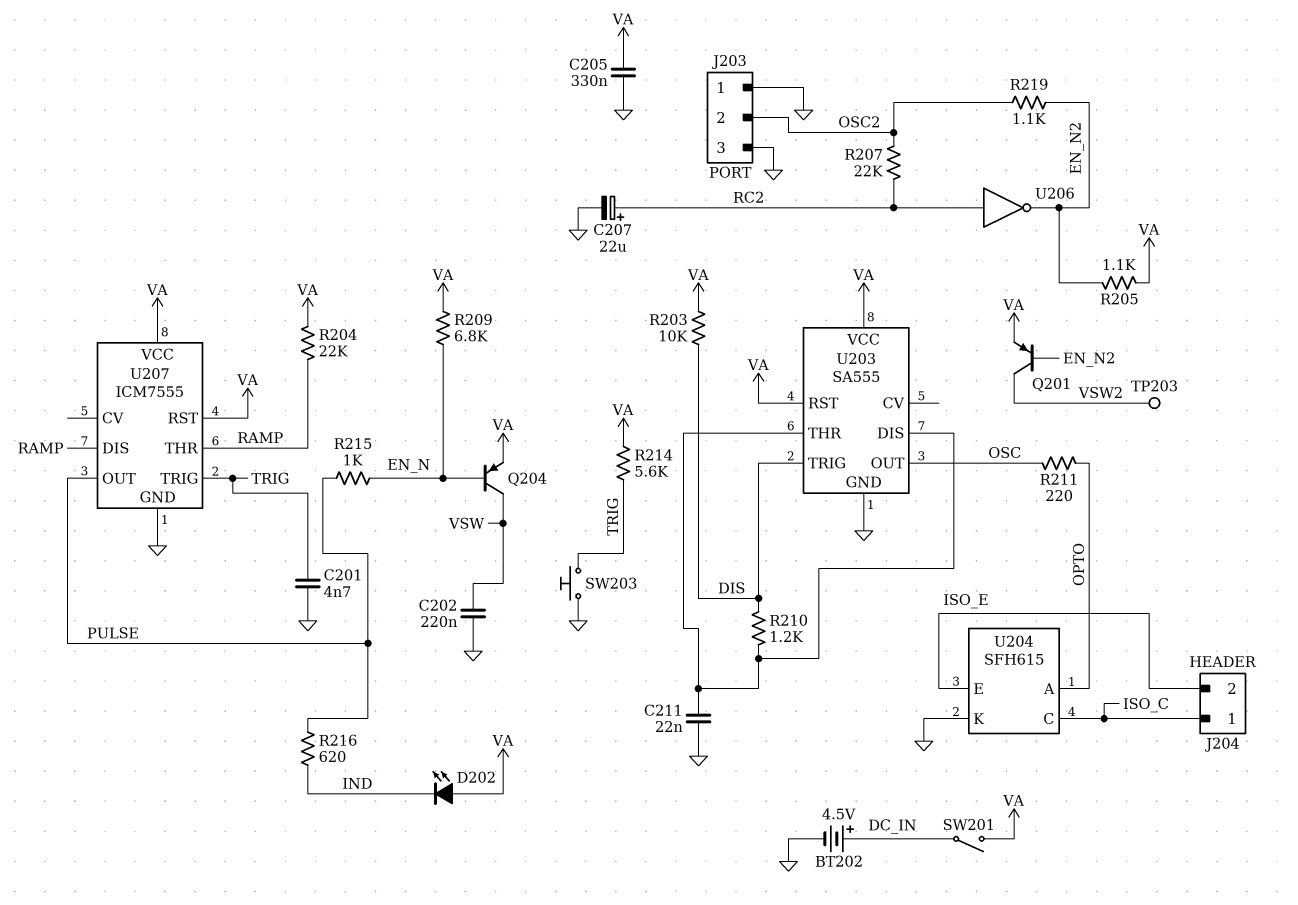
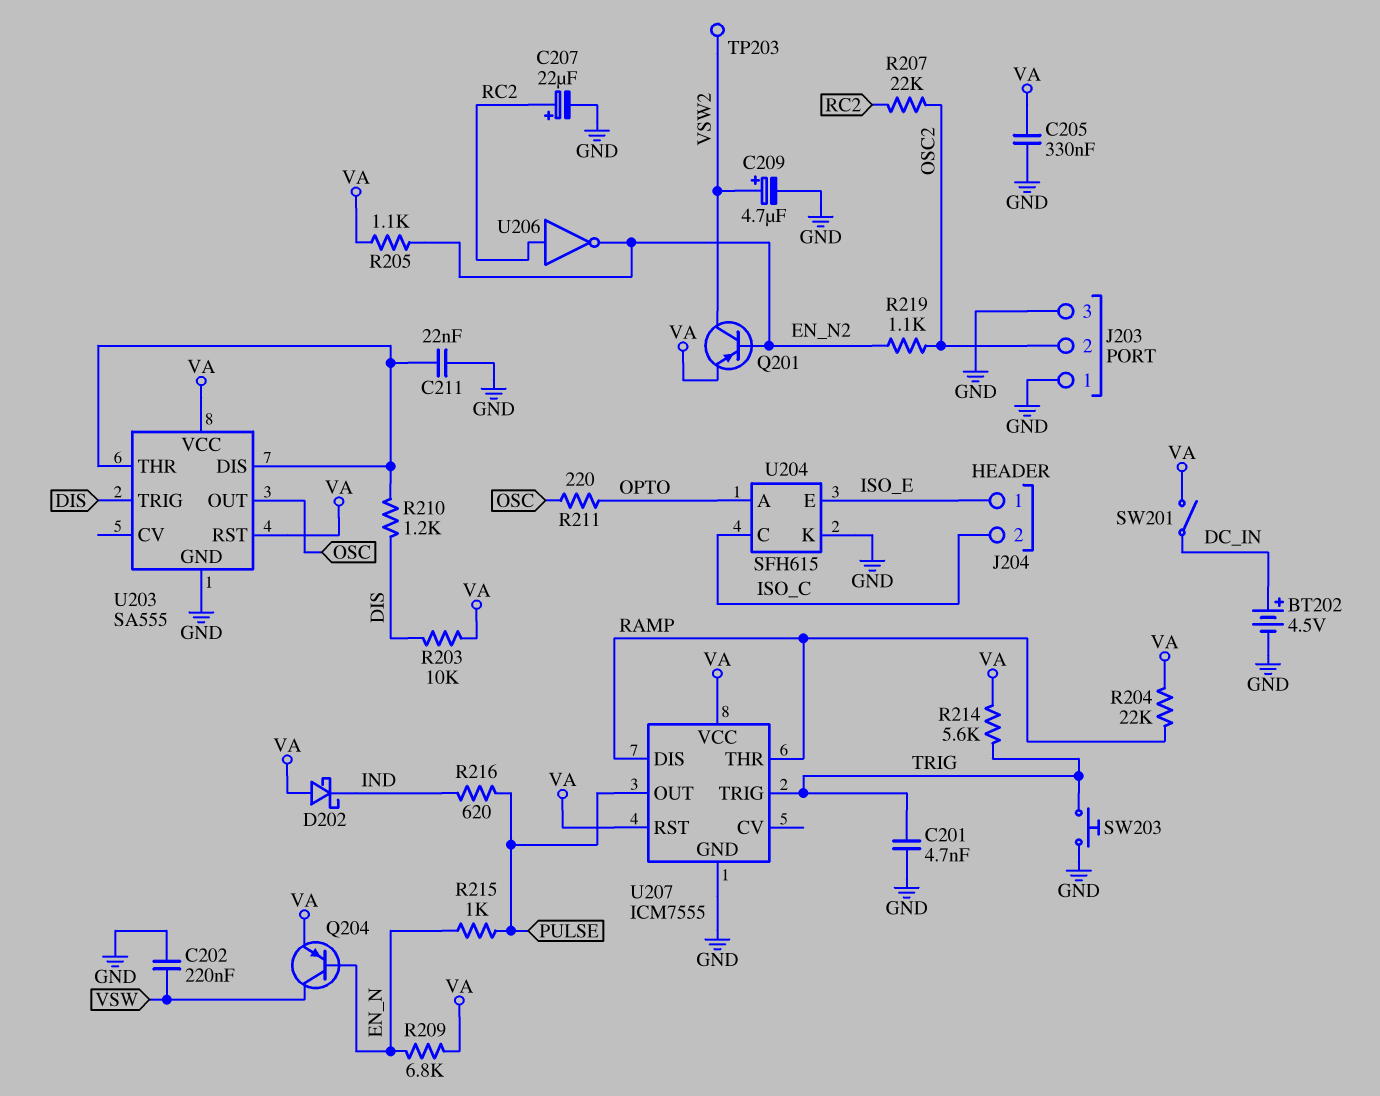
C209: none -> 4.7uF (plus VSW2, minus GND)
D202: LED (A VA, K IND) -> schottky (A VA, K IND)
J204 pin 1: ISO_C -> ISO_E
J204 pin 2: ISO_E -> ISO_C

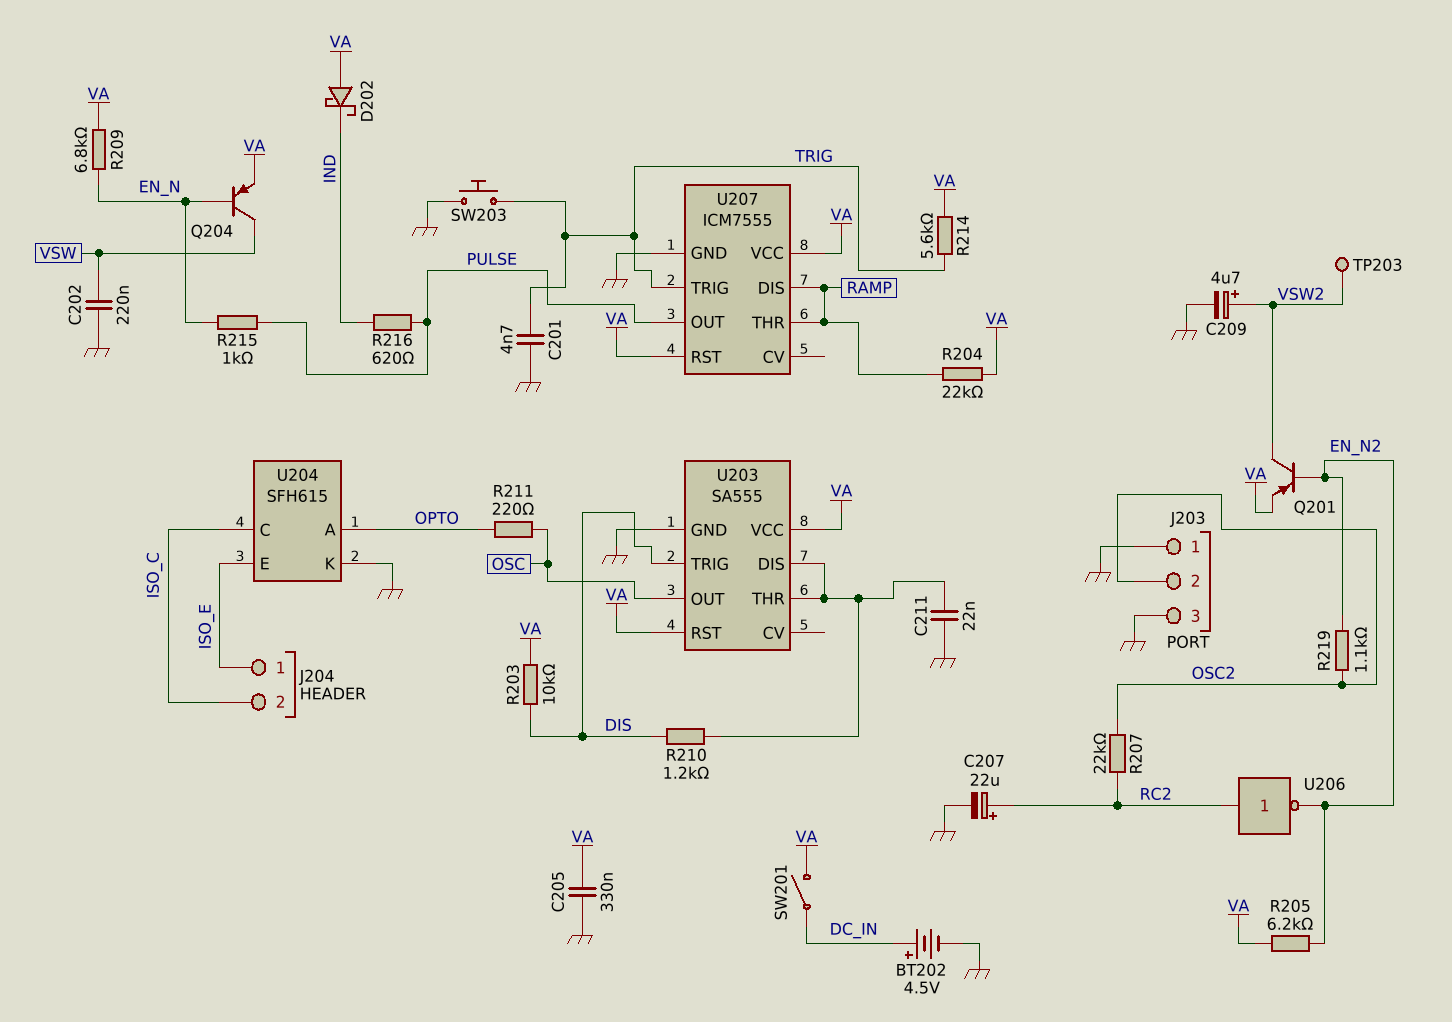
R205: 1.1k (EN_N2, VA) -> 6.2k (EN_N2, VA)

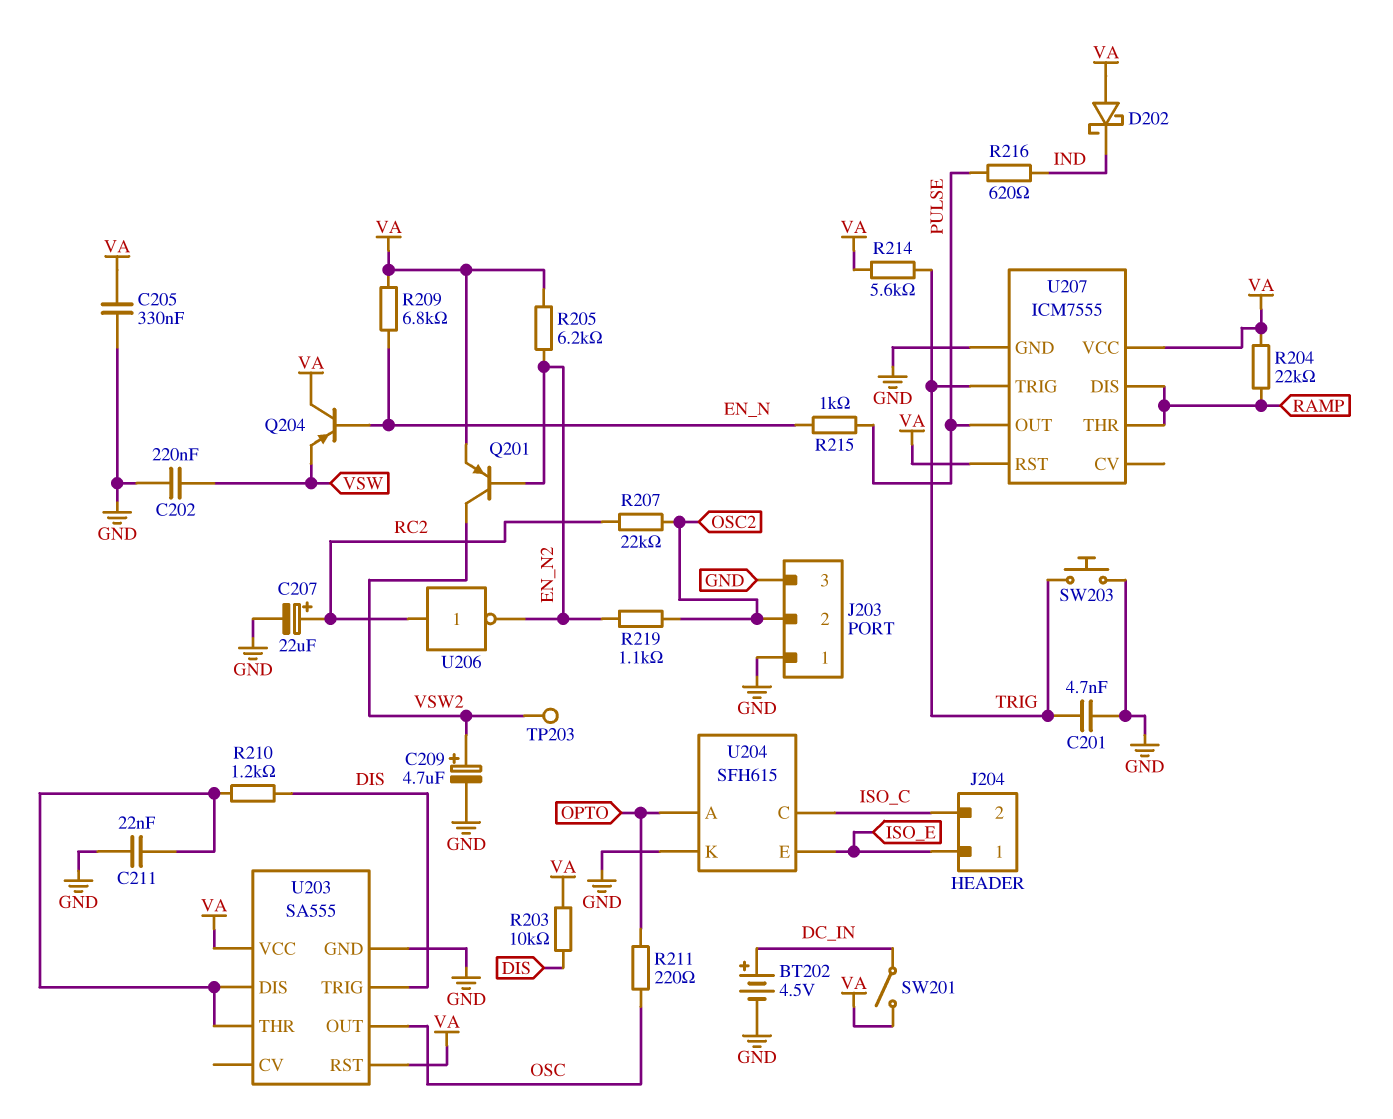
Q204: PNP (B EN_N, C VSW, E VA) -> PNP (B EN_N, C VA, E VSW)

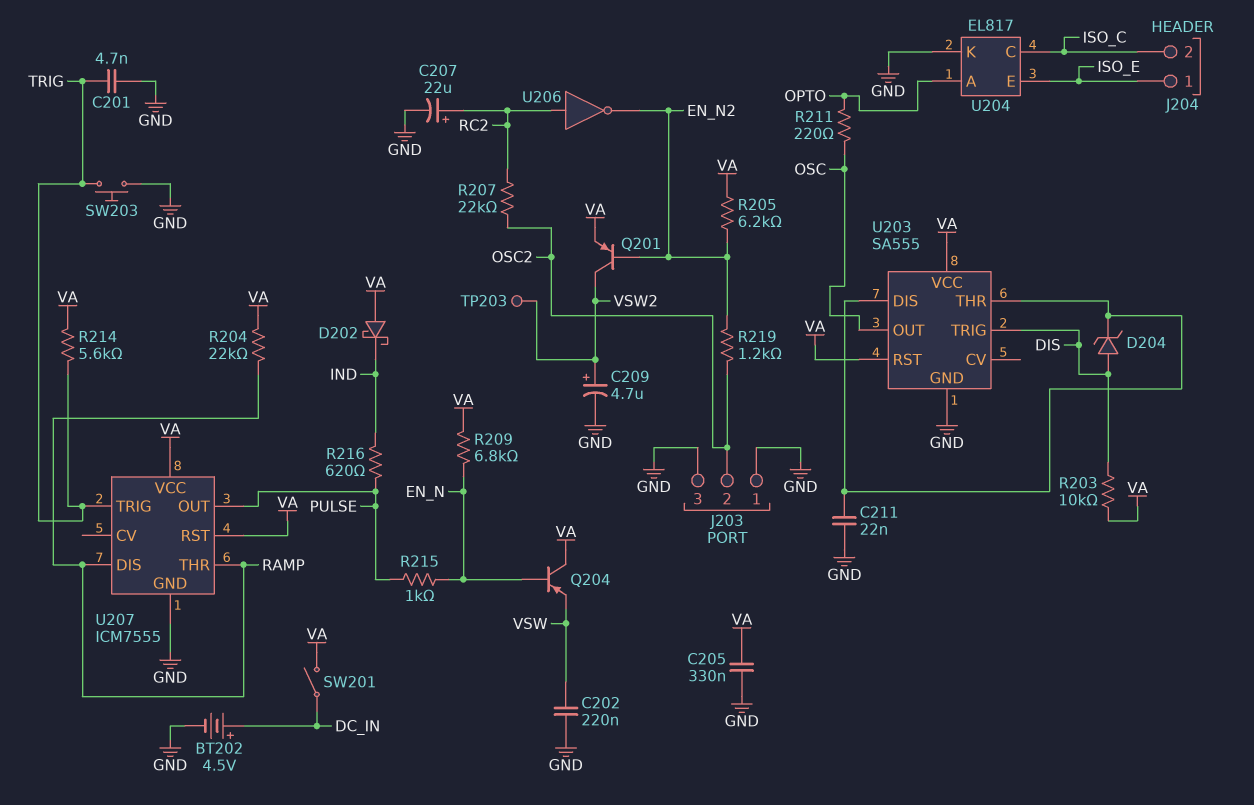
D204: none -> zener (A DIS, K U203/DIS)
R210: 1.2k (DIS, U203/DIS) -> none
R219: 1.1k (EN_N2, OSC2) -> 1.2k (EN_N2, OSC2)
U204: SFH615 -> EL817

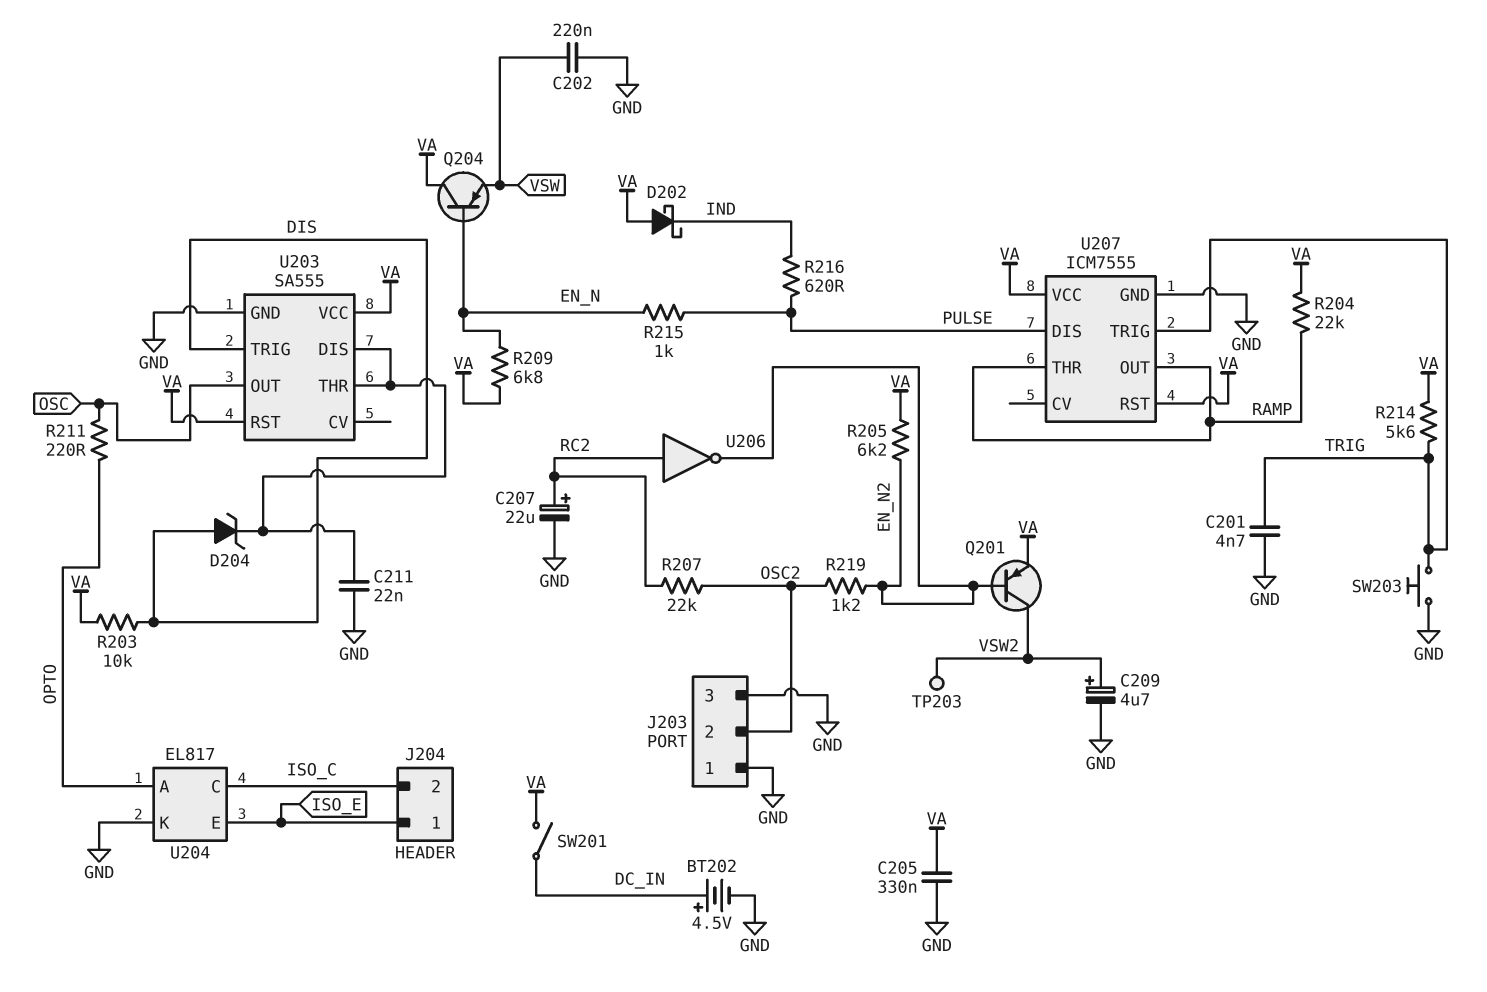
U207 pin DIS: RAMP -> PULSE
U207 pin OUT: PULSE -> RAMP

